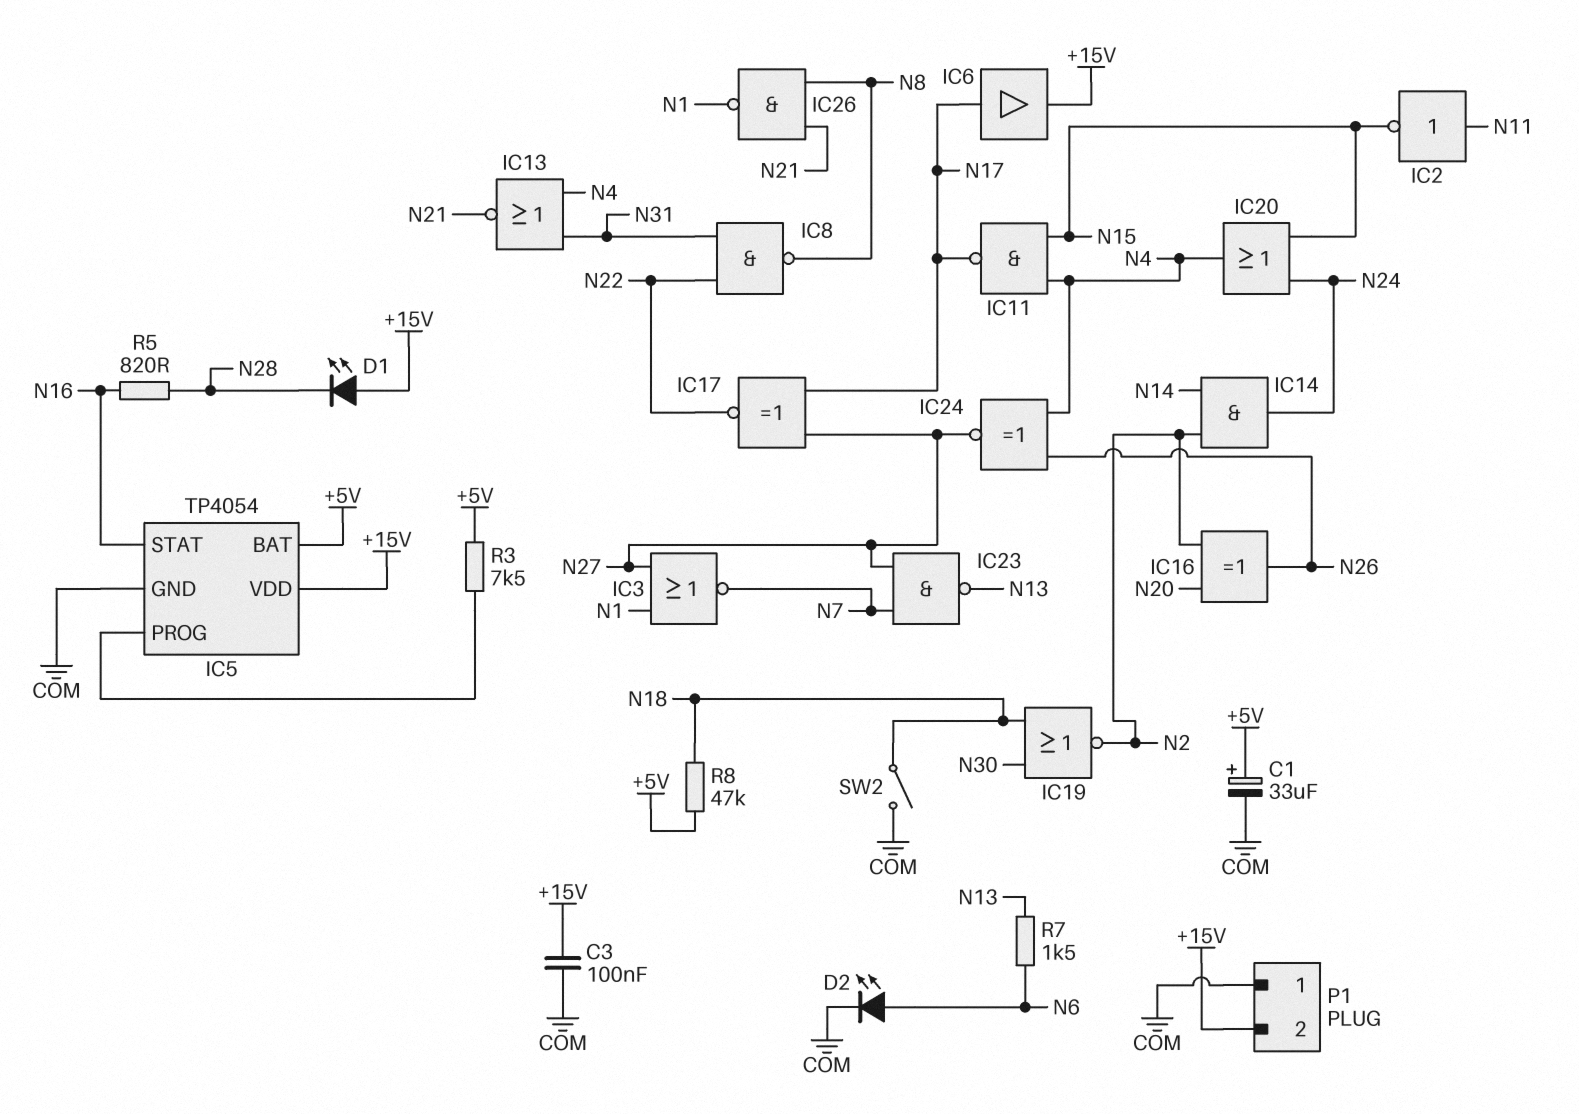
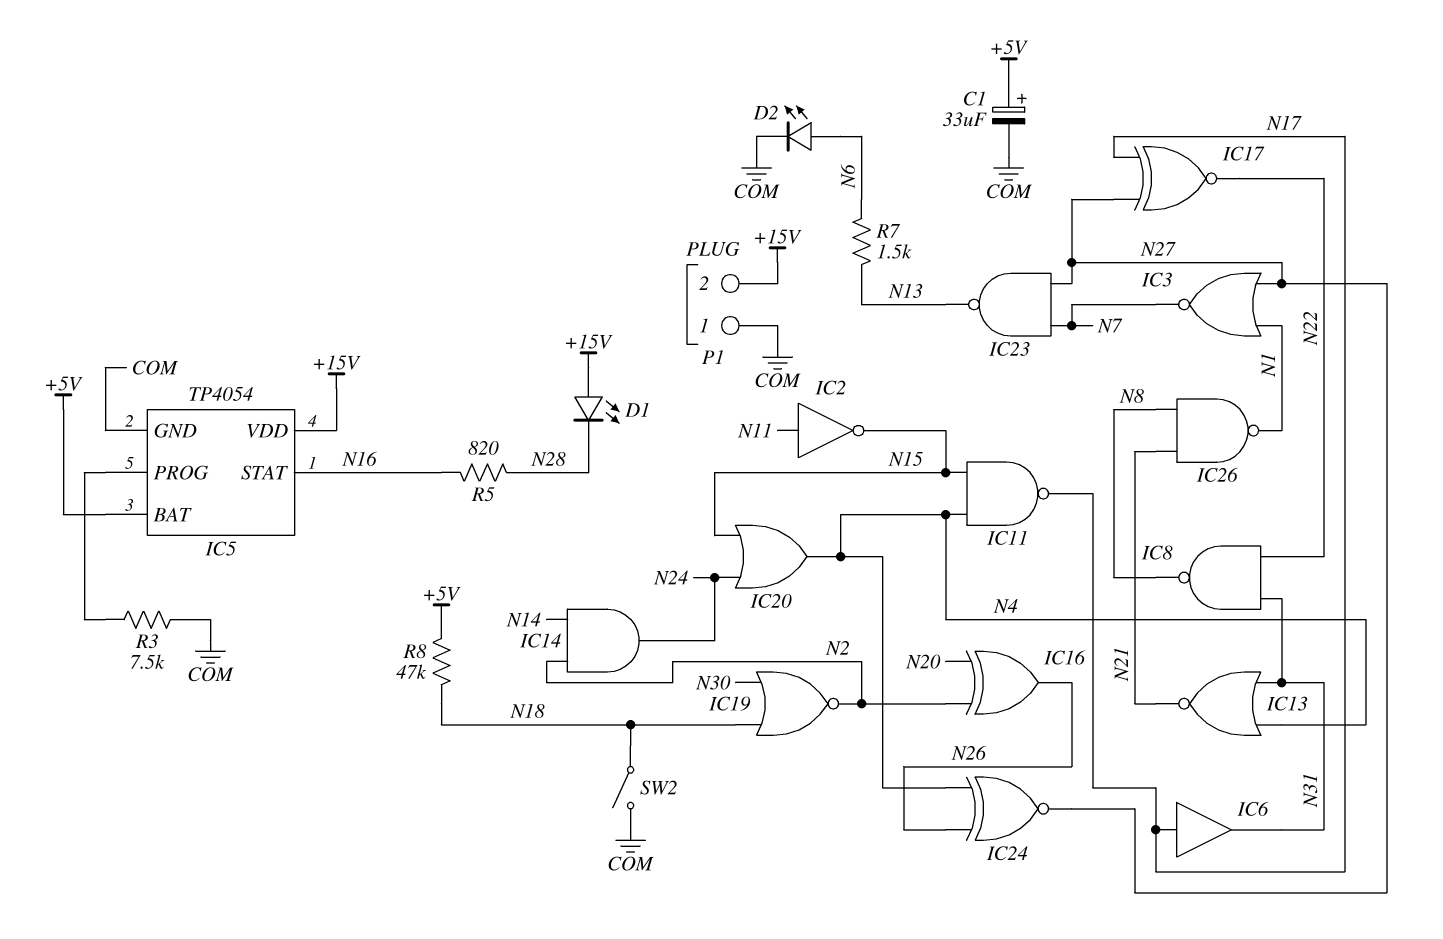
C3: 100nF (+15V, COM) -> none
IC6: buffer (in N17, out +15V) -> buffer (in N17, out N31)
R3: 7.5k (+5V, IC5/PROG) -> 7.5k (COM, IC5/PROG)

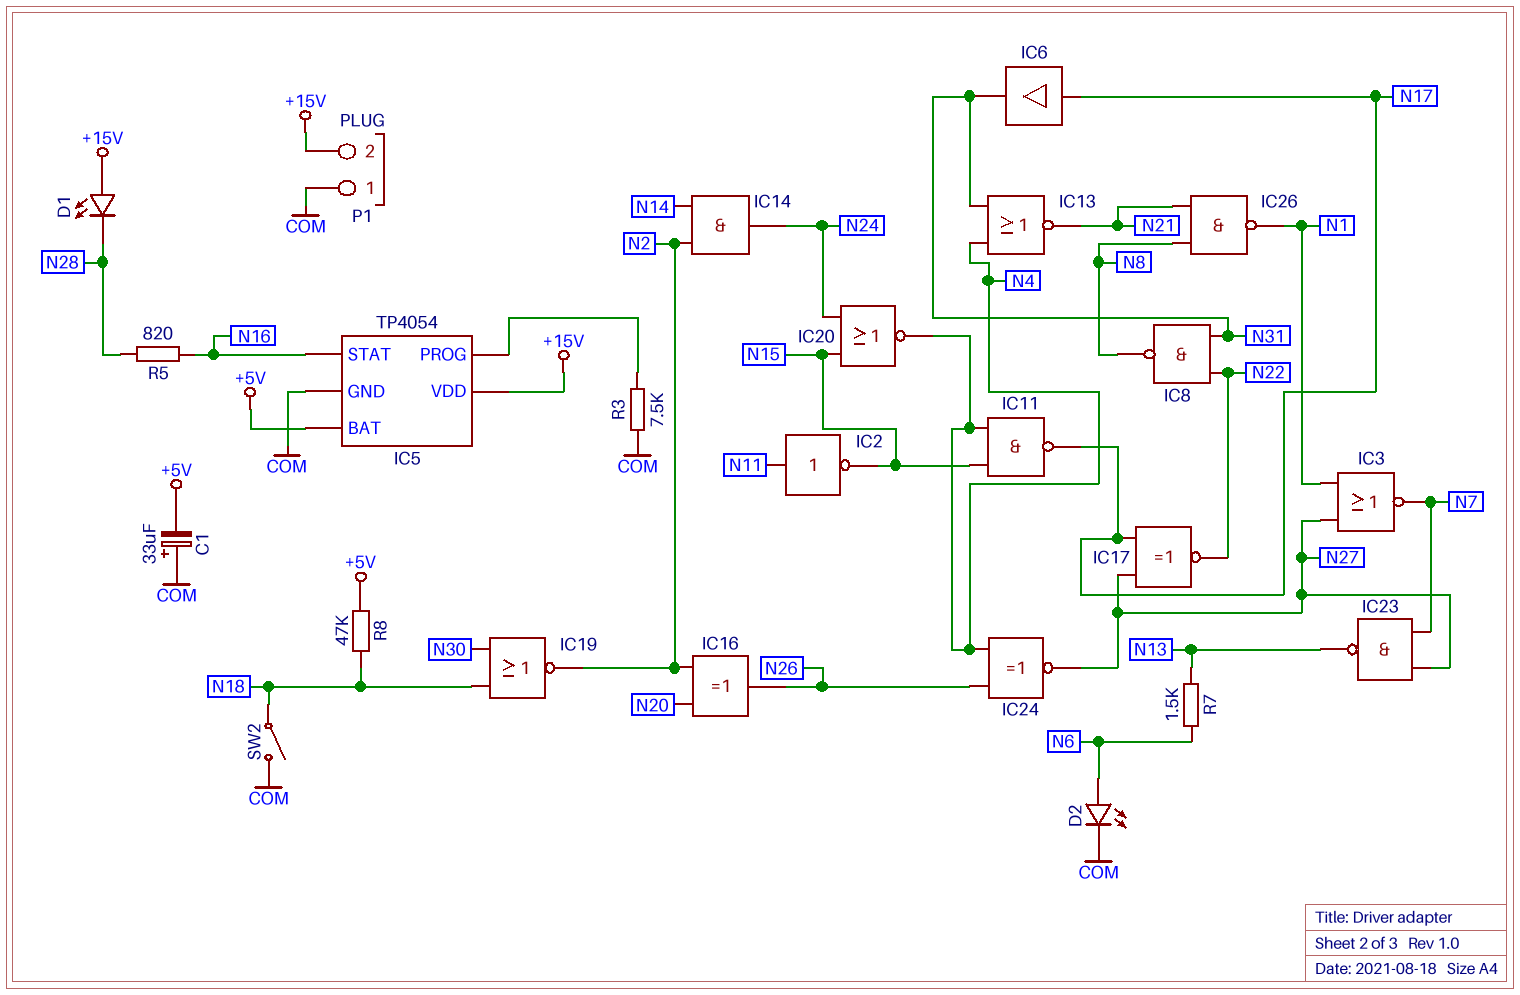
C1: 33uF (plus +5V, minus COM) -> 33uF (plus COM, minus +5V)
IC20: OR (in N15, in N24, out N4) -> NOR (in N15, in N24, out N4)

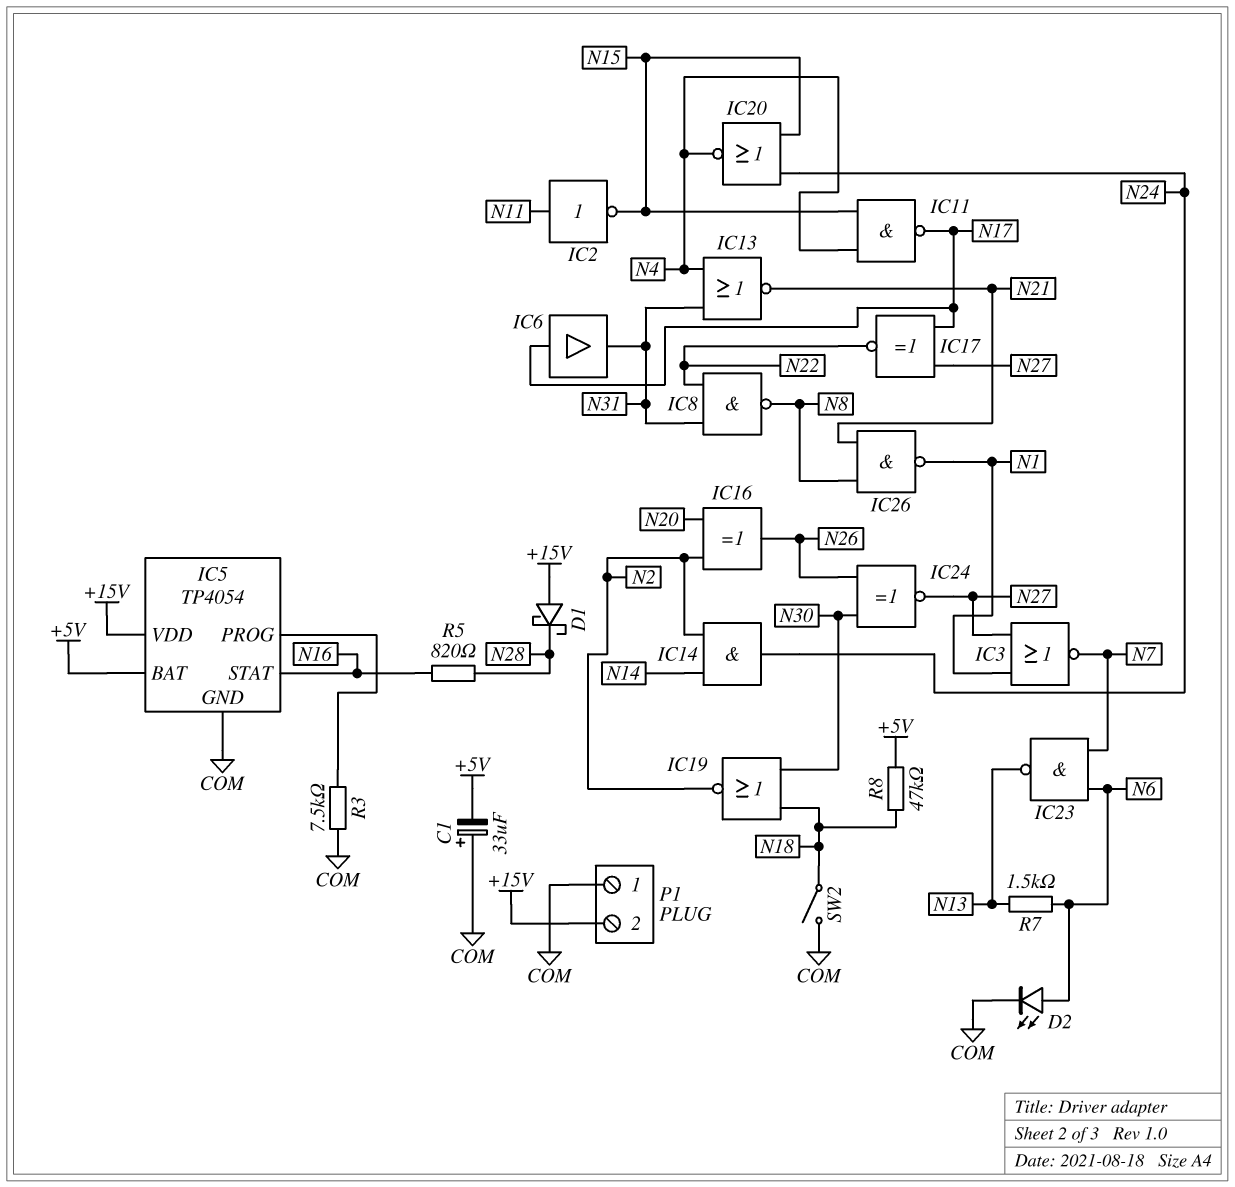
D1: LED (A +15V, K N28) -> schottky (A +15V, K N28)
IC23: NAND (in N7, in N27, out N13) -> NAND (in N6, in N7, out N13)
IC24: XNOR (in N4, in N26, out N27) -> XNOR (in N26, in N30, out N27)

